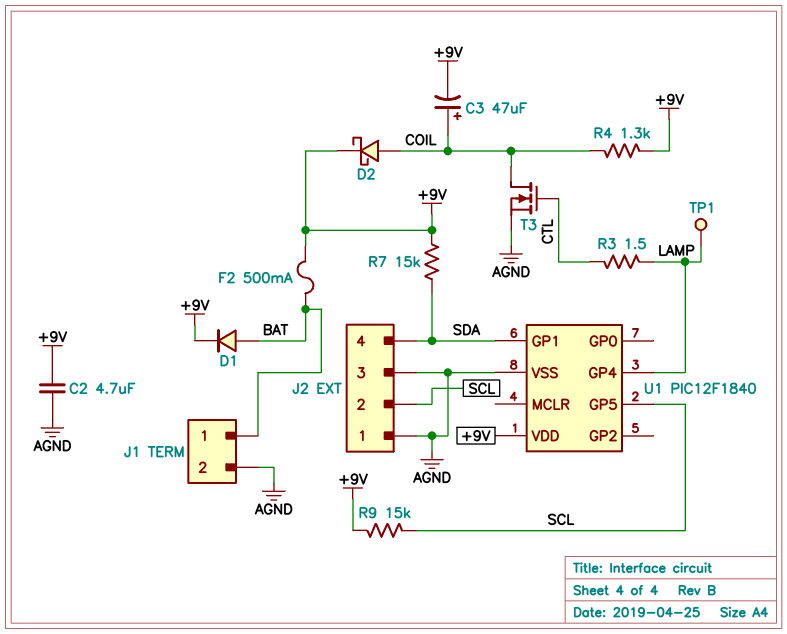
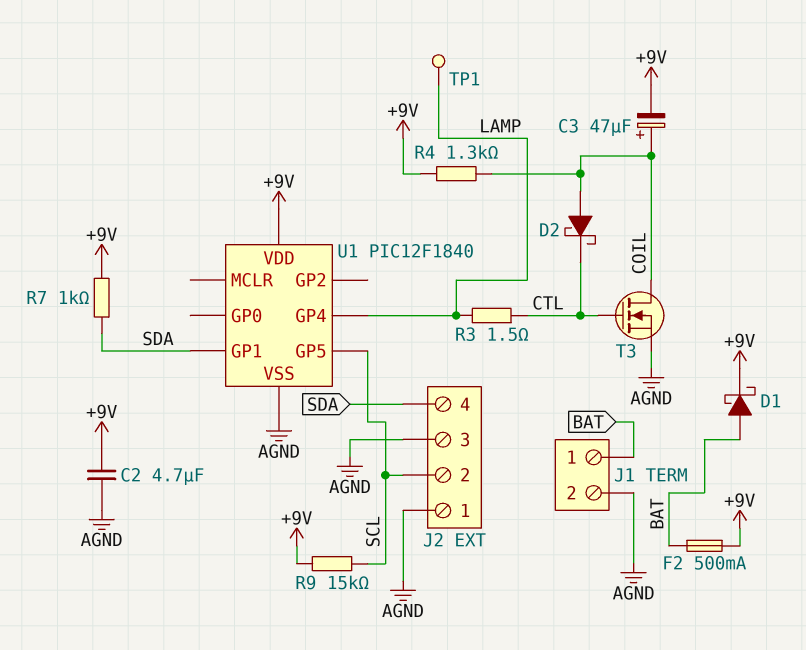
D1: diode (A BAT, K +9V) -> schottky (A BAT, K +9V)
D2: schottky (A COIL, K +9V) -> schottky (A COIL, K CTL)
R7: 15k (+9V, SDA) -> 1k (+9V, SDA)

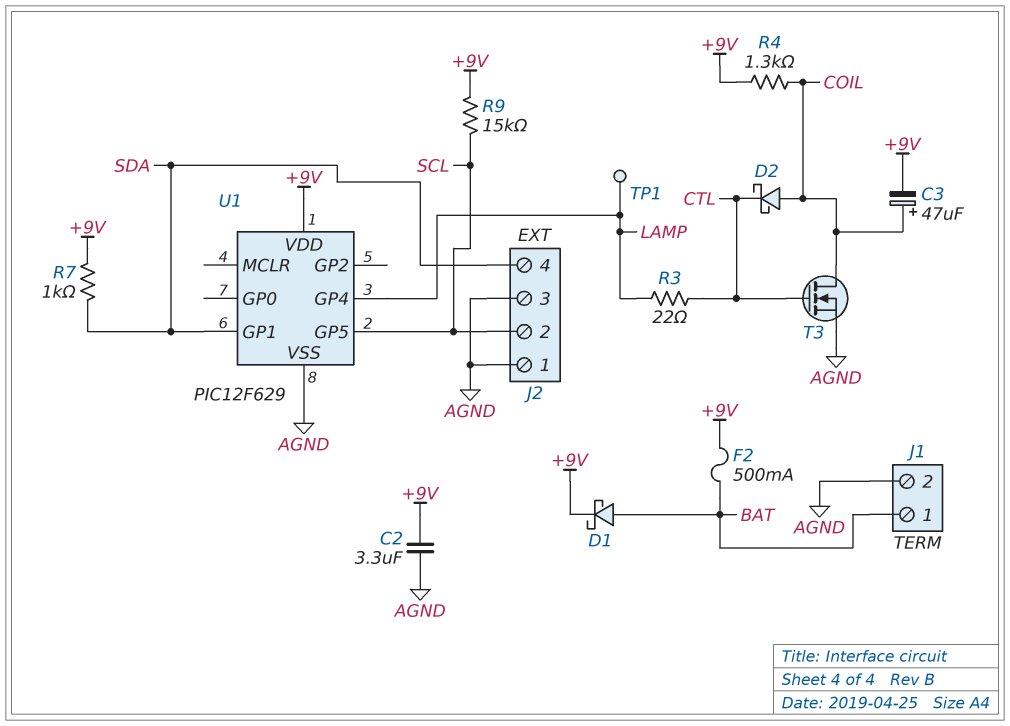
C2: 4.7uF (+9V, AGND) -> 3.3uF (+9V, AGND)
R3: 1.5 (CTL, LAMP) -> 22 (CTL, LAMP)
U1: PIC12F1840 -> PIC12F629

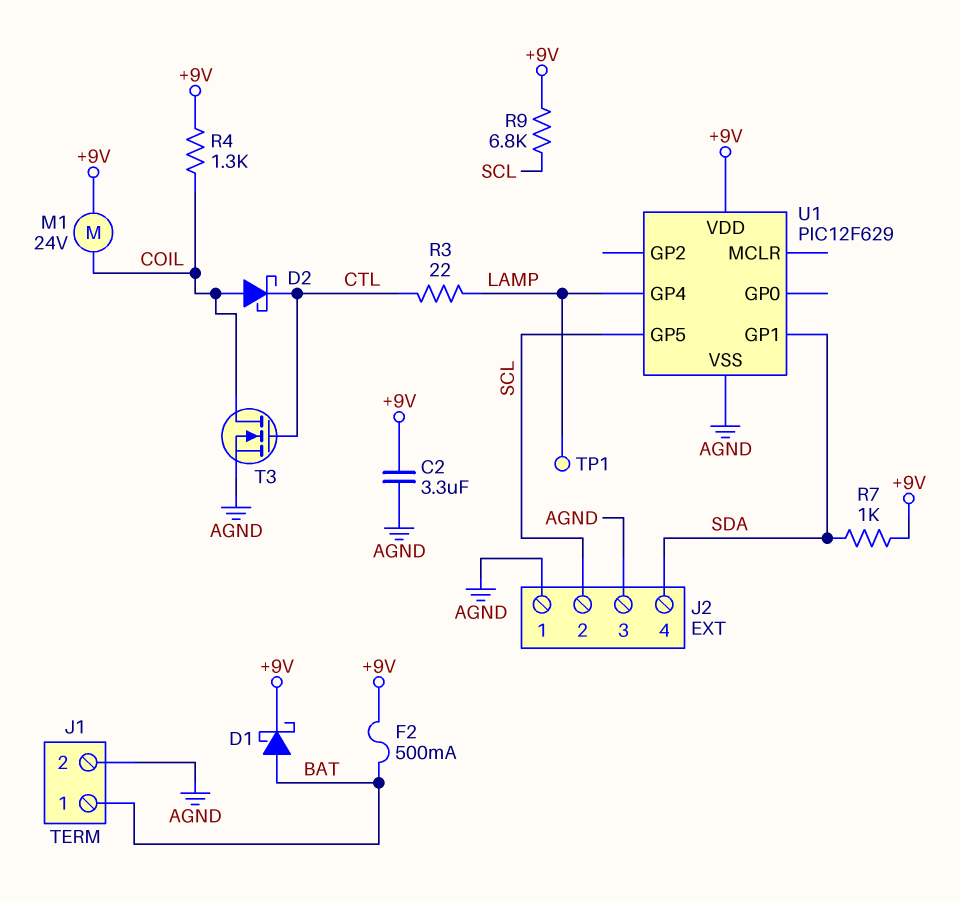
C3: 47uF (plus COIL, minus +9V) -> none
M1: none -> motor 24V (+9V, COIL)
R9: 15k (+9V, SCL) -> 6.8k (+9V, SCL)

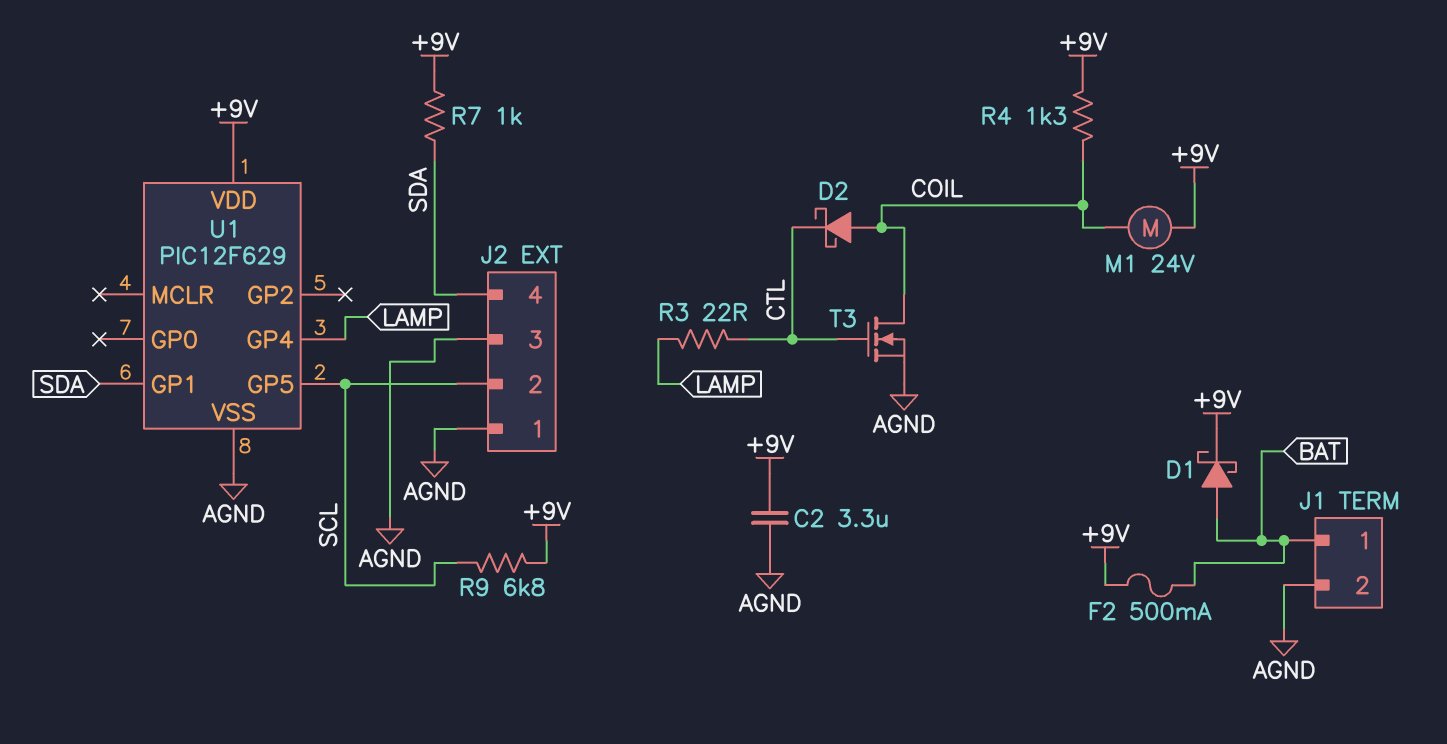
TP1: test point (LAMP) -> none

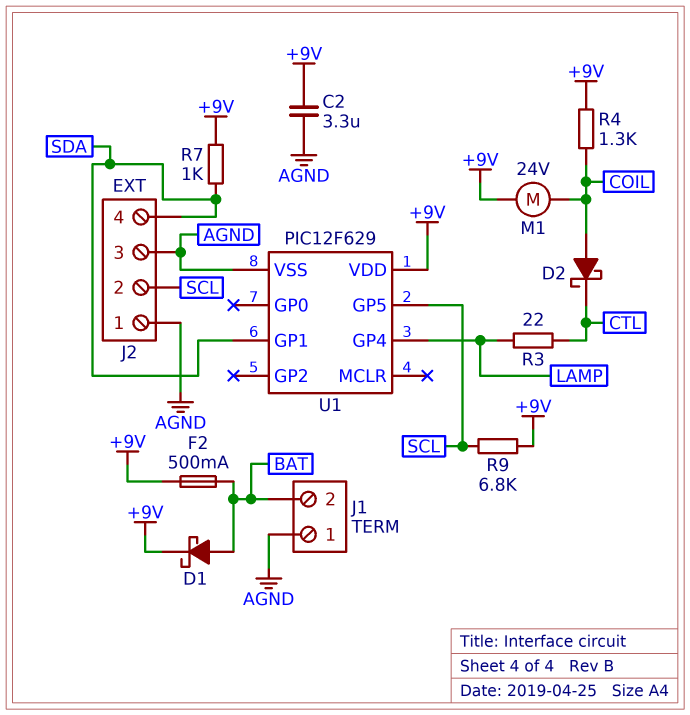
J1 pin 1: BAT -> AGND
J1 pin 2: AGND -> BAT
T3: NMOS (G CTL, D COIL, S AGND) -> none

